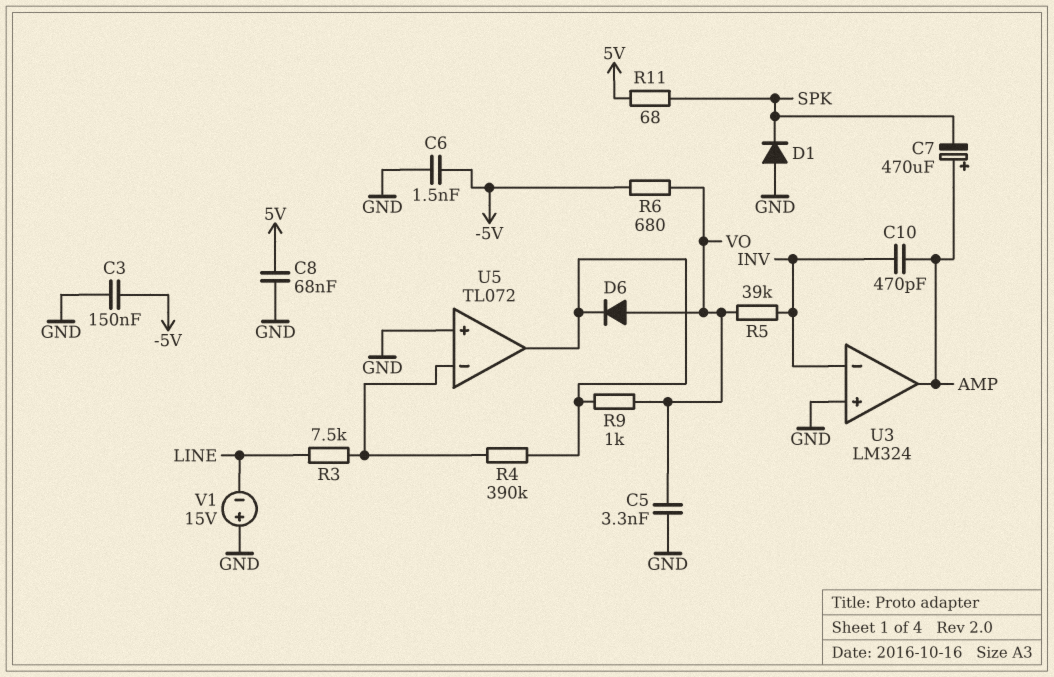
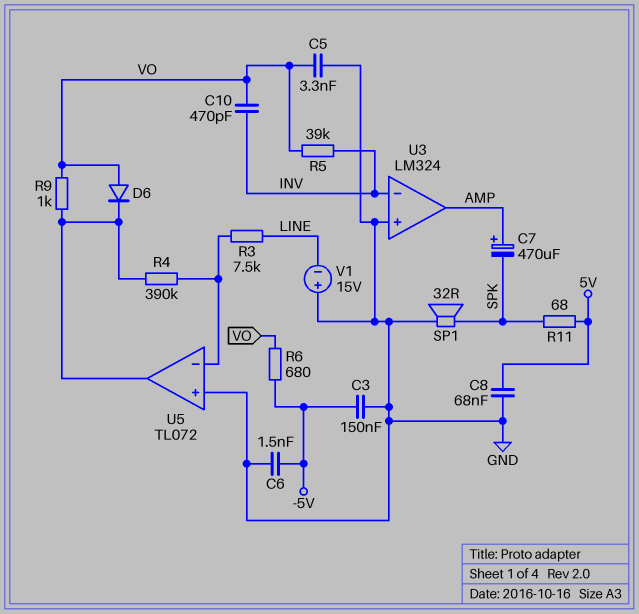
C10: 470pF (AMP, INV) -> 470pF (INV, VO)
D1: diode (A GND, K SPK) -> none
SP1: none -> speaker 32R (GND, SPK)

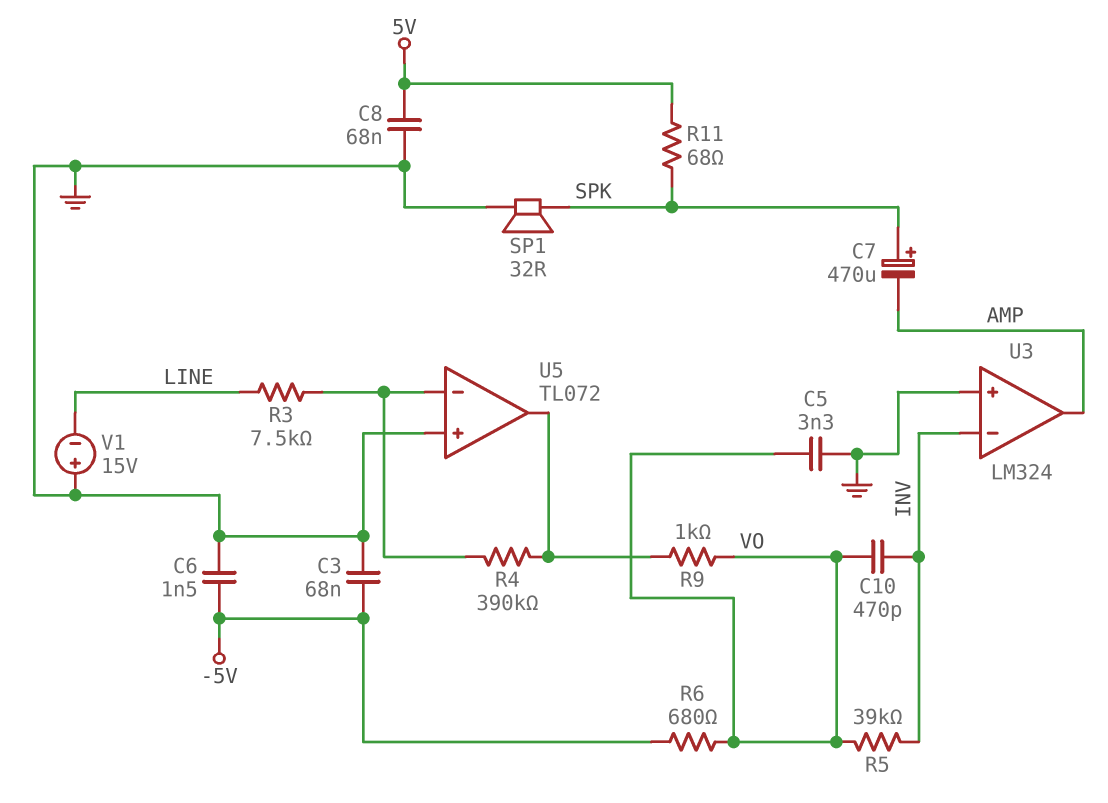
C3: 150nF (-5V, GND) -> 68nF (-5V, GND)
C7: 470uF (plus AMP, minus SPK) -> 470uF (plus SPK, minus AMP)
D6: diode (A VO, K U5/out) -> none

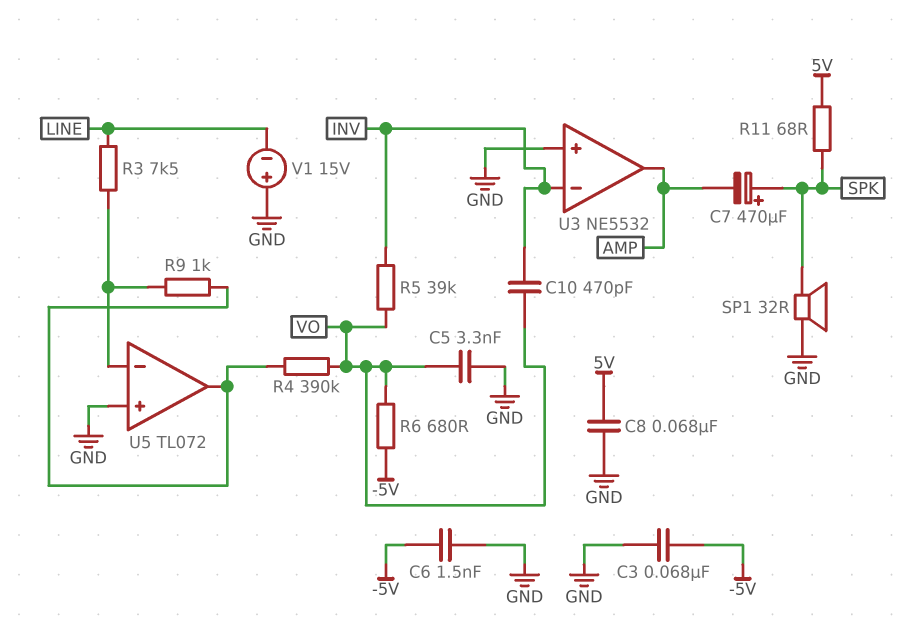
R4: 390k (U5/in-, U5/out) -> 390k (U5/out, VO)
R9: 1k (U5/out, VO) -> 1k (U5/in-, U5/out)
U3: LM324 -> NE5532

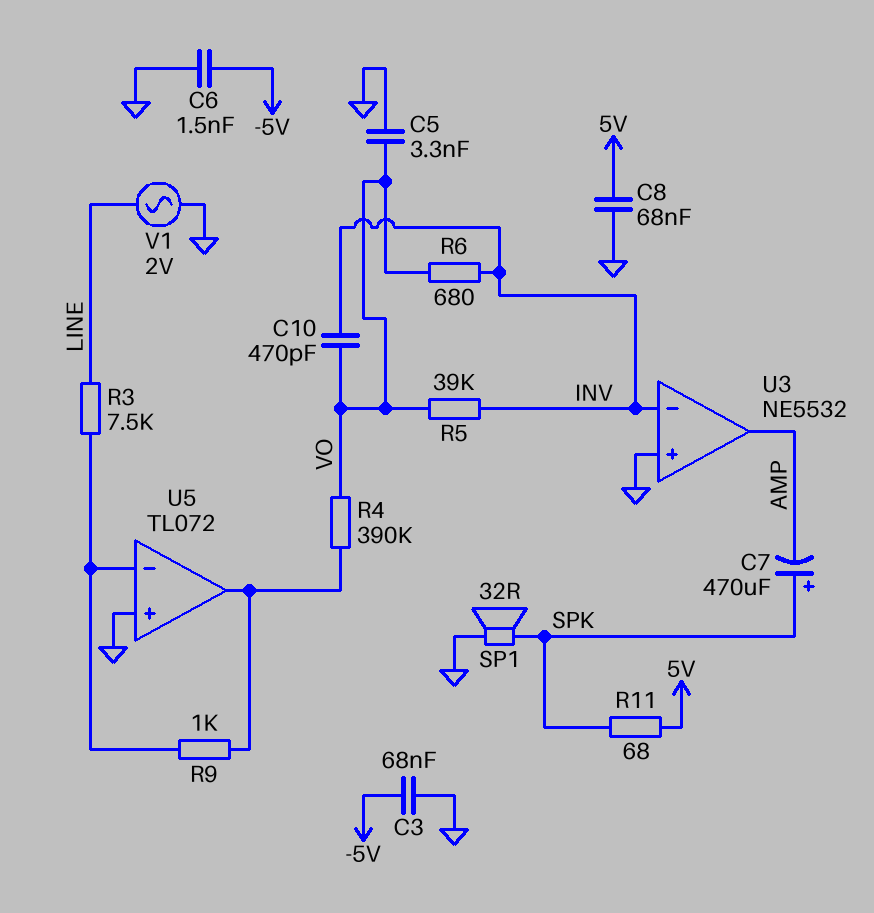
R6: 680 (-5V, VO) -> 680 (INV, VO)
V1: 15V (plus GND, minus LINE) -> AC 2V (GND, LINE)

